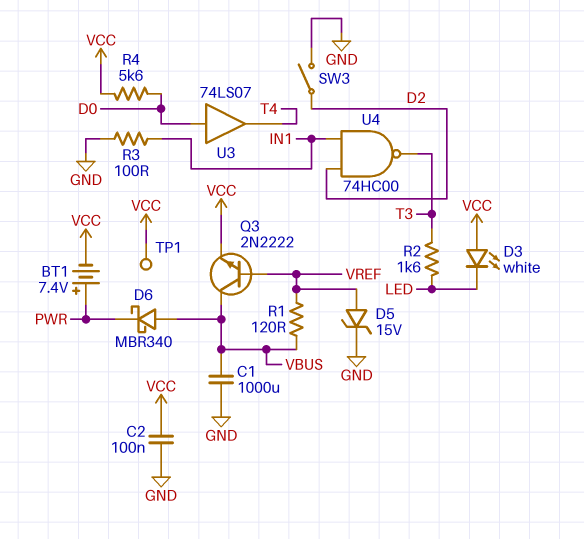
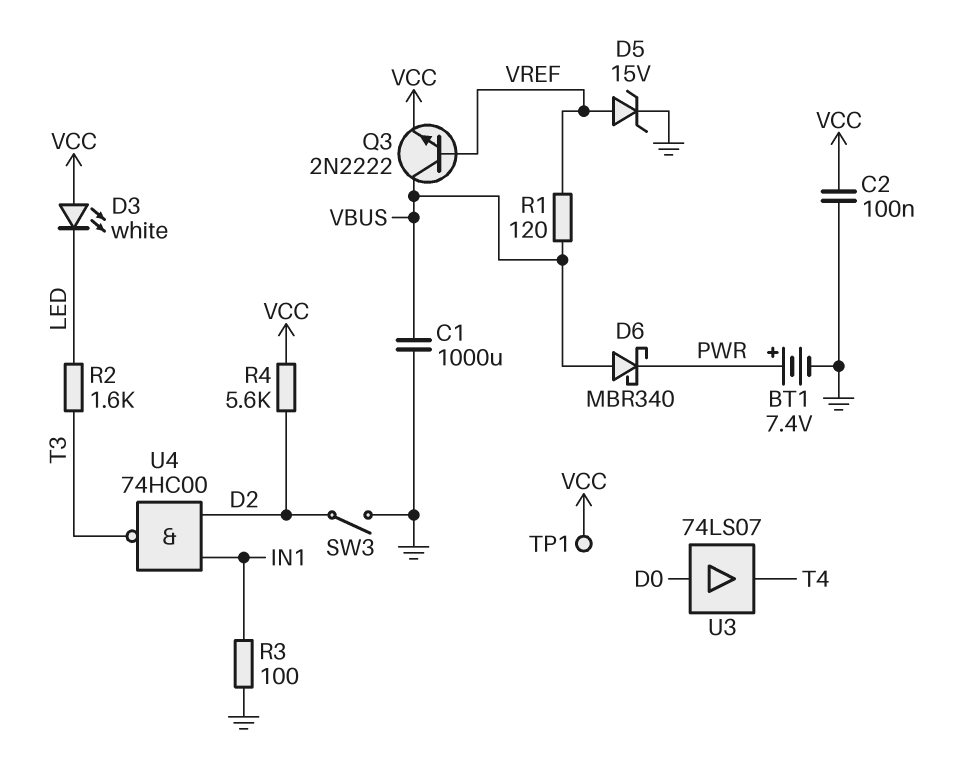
BT1: 7.4V (plus PWR, minus VCC) -> 7.4V (plus PWR, minus GND)
R4: 5.6k (D0, VCC) -> 5.6k (D2, VCC)

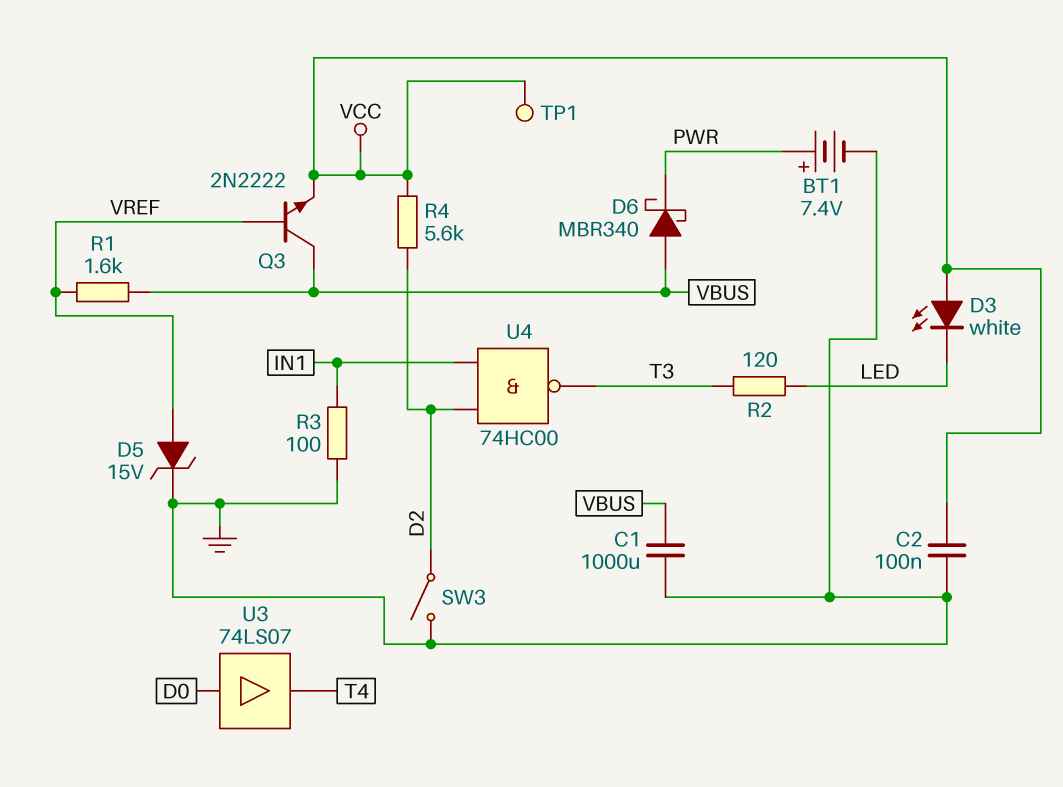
R1: 120 (VBUS, VREF) -> 1.6k (VBUS, VREF)
R2: 1.6k (LED, T3) -> 120 (LED, T3)

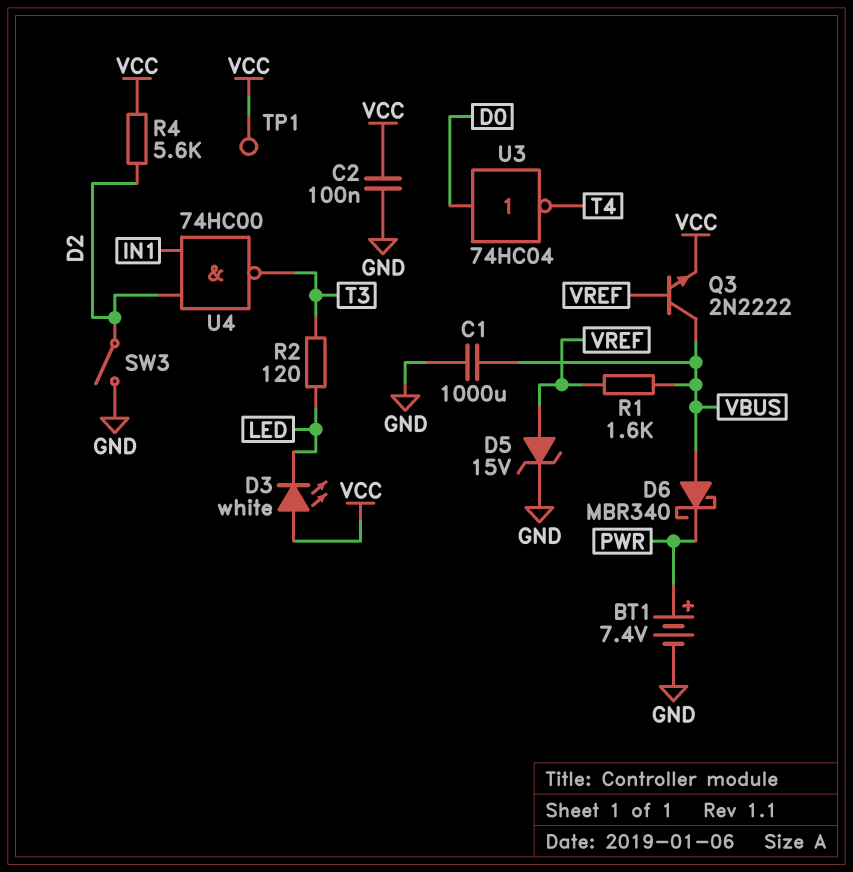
R3: 100 (GND, IN1) -> none
U3: buffer 74LS07 (in D0, out T4) -> NOT 74HC04 (in D0, out T4)

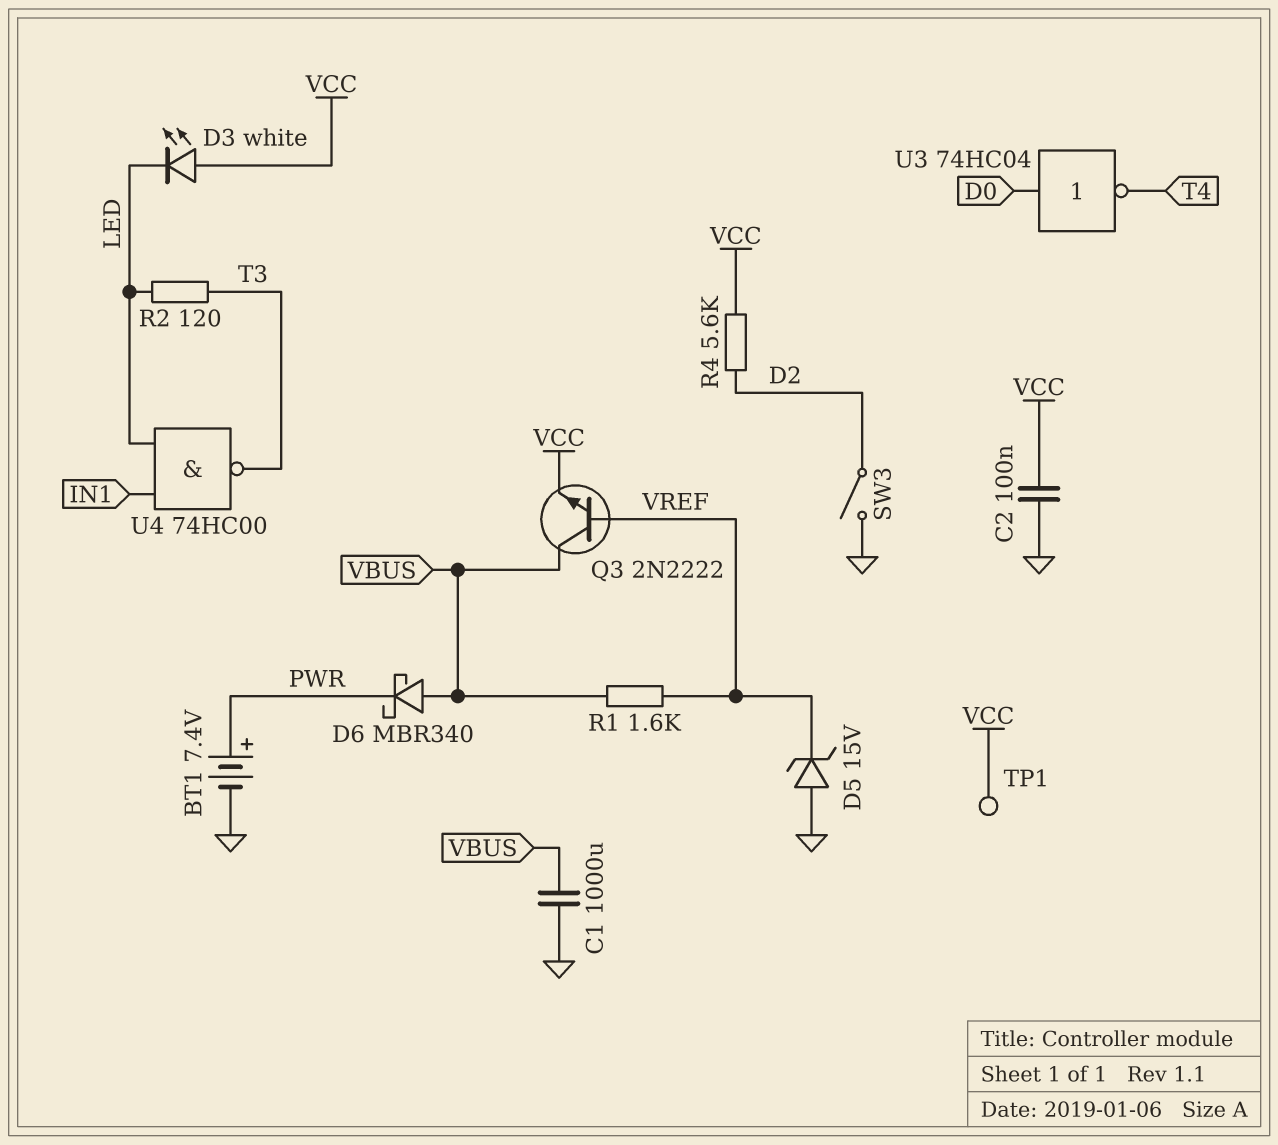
D5: zener 15V (A VREF, K GND) -> zener 15V (A GND, K VREF)
U4: NAND 74HC00 (in D2, in IN1, out T3) -> NAND 74HC00 (in IN1, in LED, out T3)

